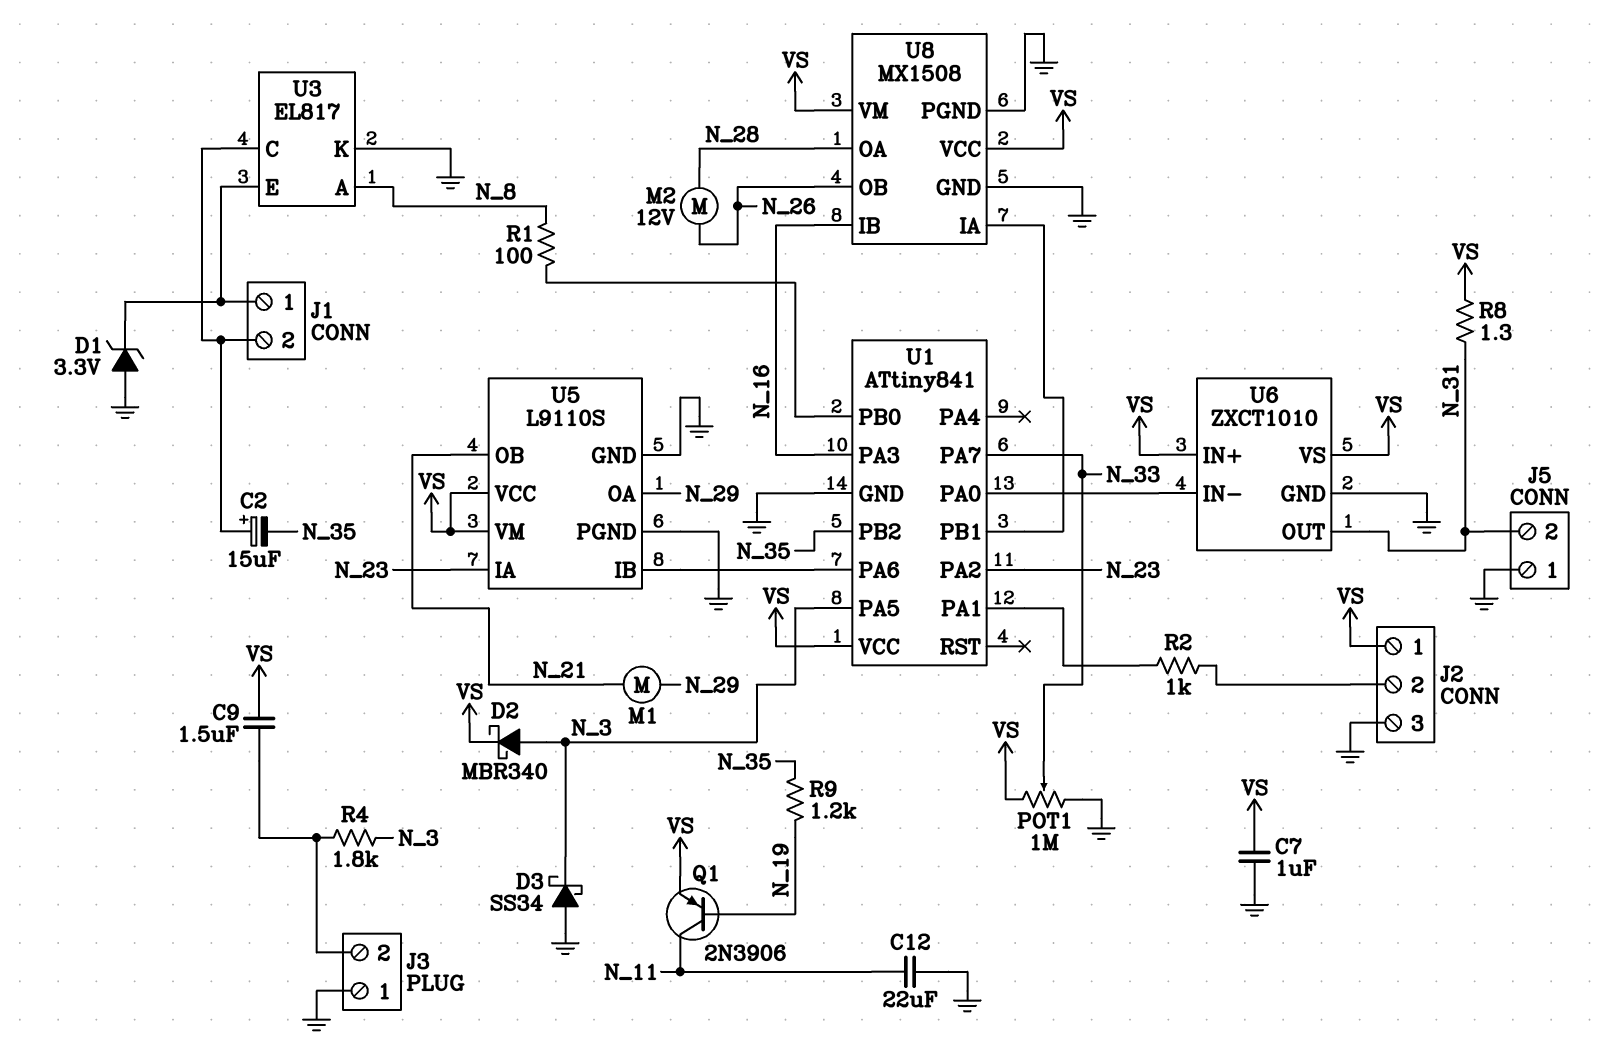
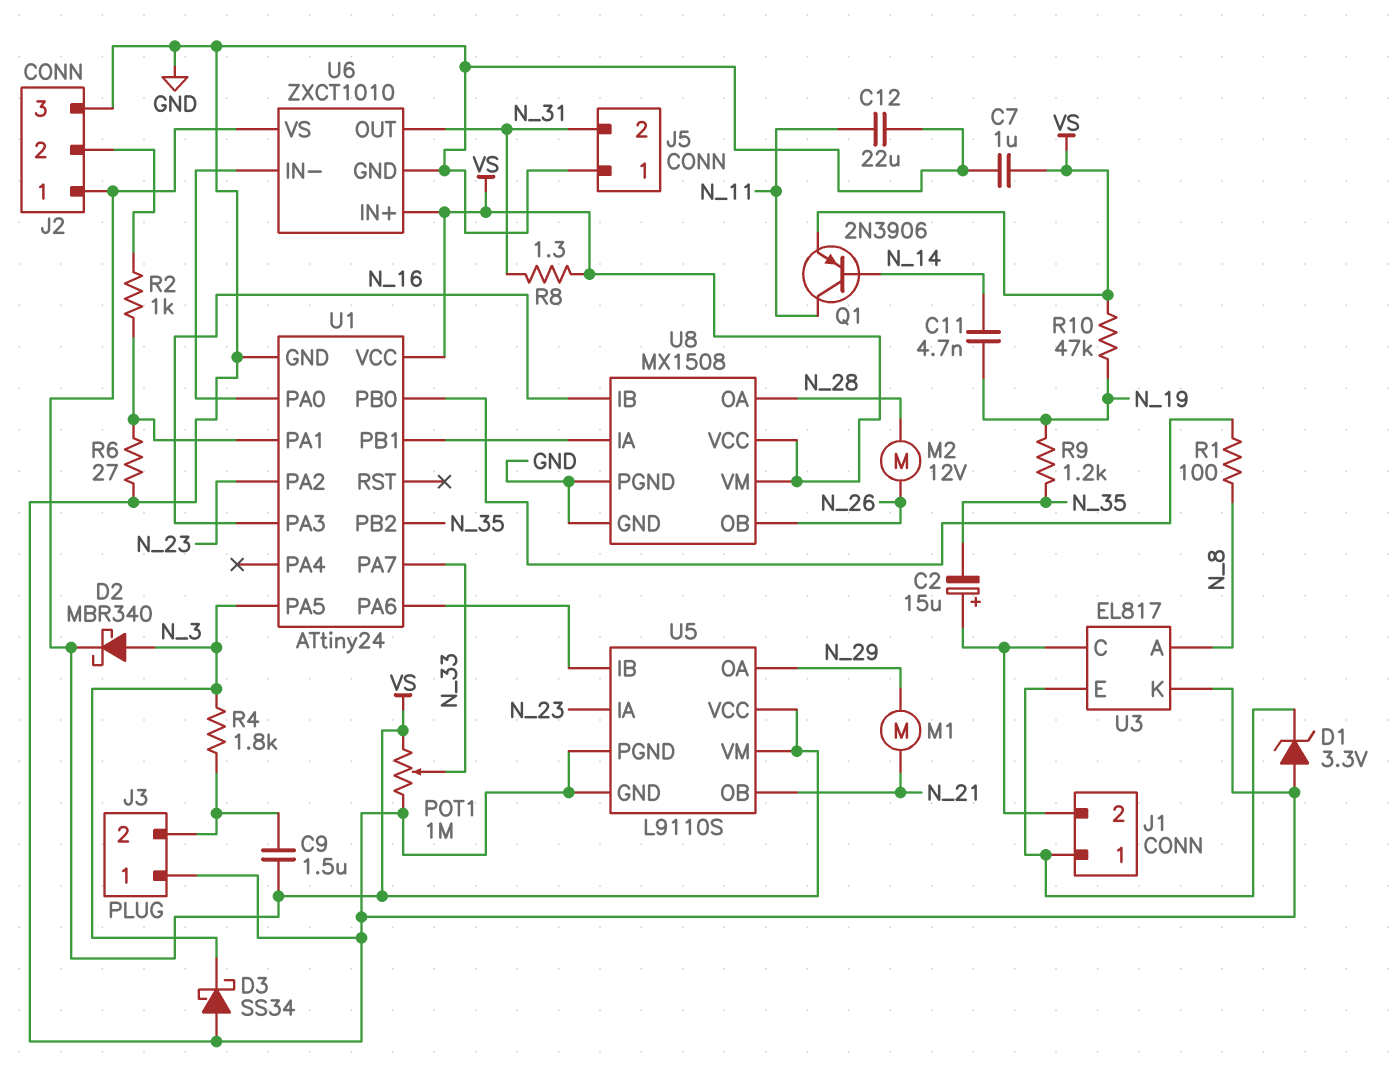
C11: none -> 4.7nF (N_14, N_19)
Q1: PNP 2N3906 (B N_19, C N_11, E VS) -> PNP 2N3906 (B N_14, C N_11, E VS)
R6: none -> 27 (GND, U1/PA1)
R10: none -> 47k (N_19, VS)
U1: ATtiny841 -> ATtiny24

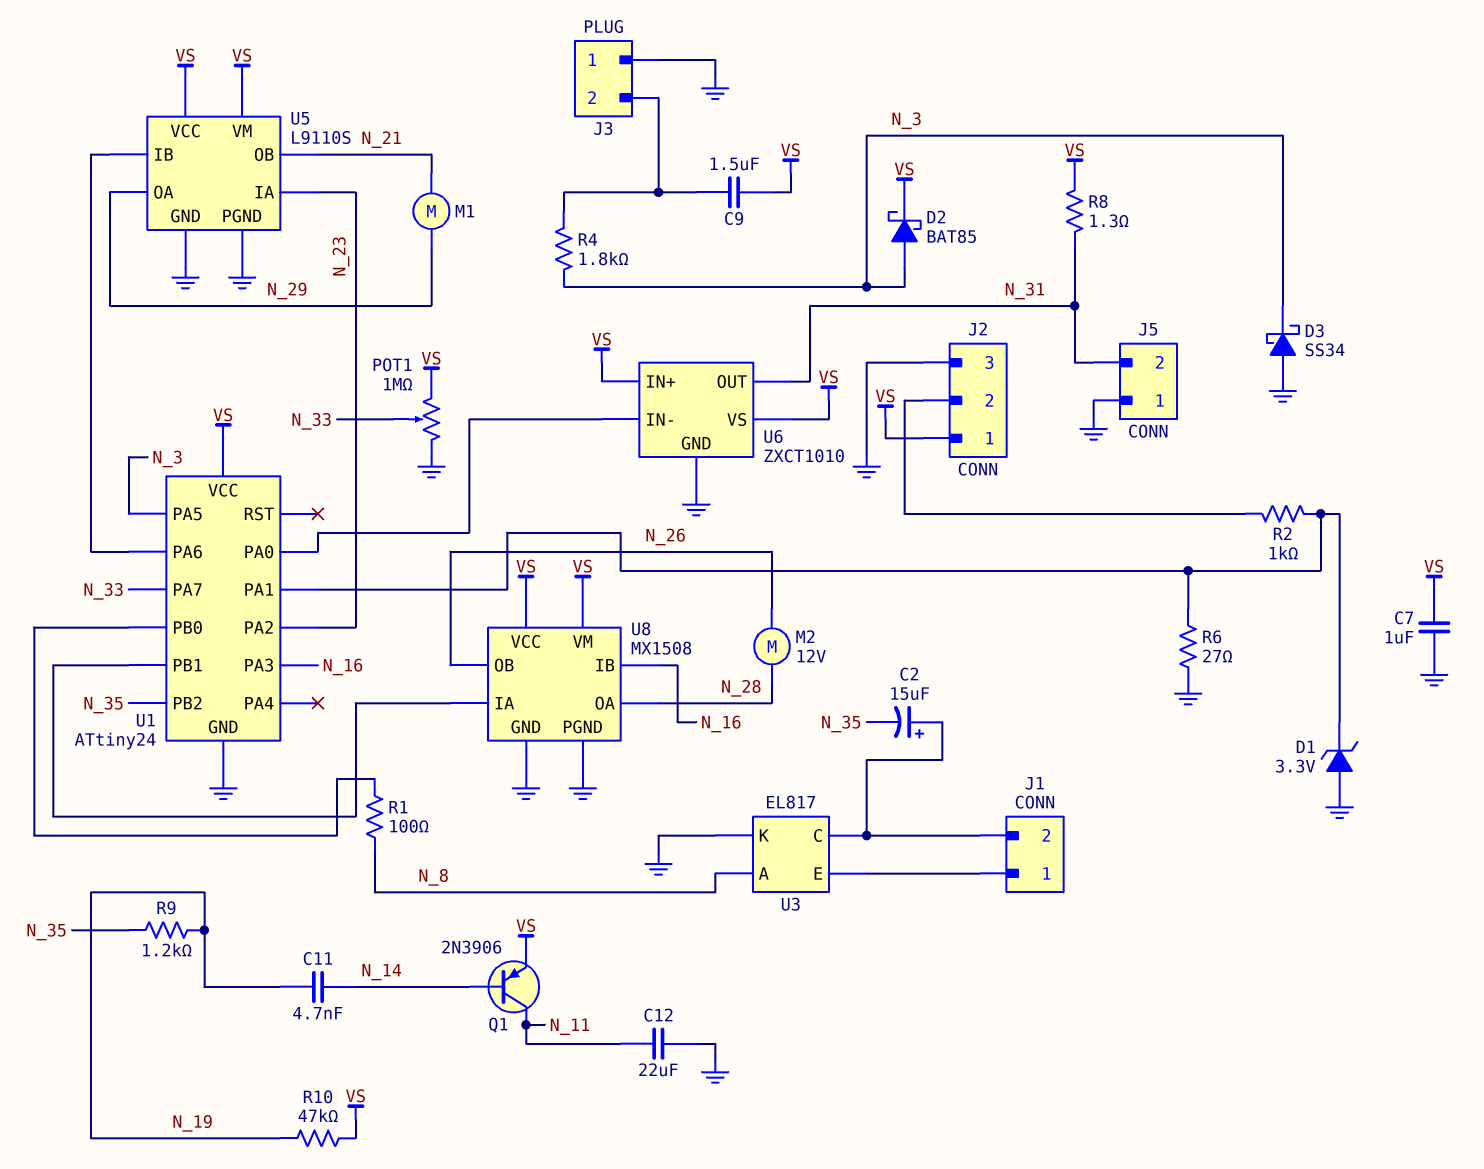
D1: zener 3.3V (A GND, K J1/1) -> zener 3.3V (A GND, K U1/PA1)
D2: schottky MBR340 (A N_3, K VS) -> schottky BAT85 (A N_3, K VS)

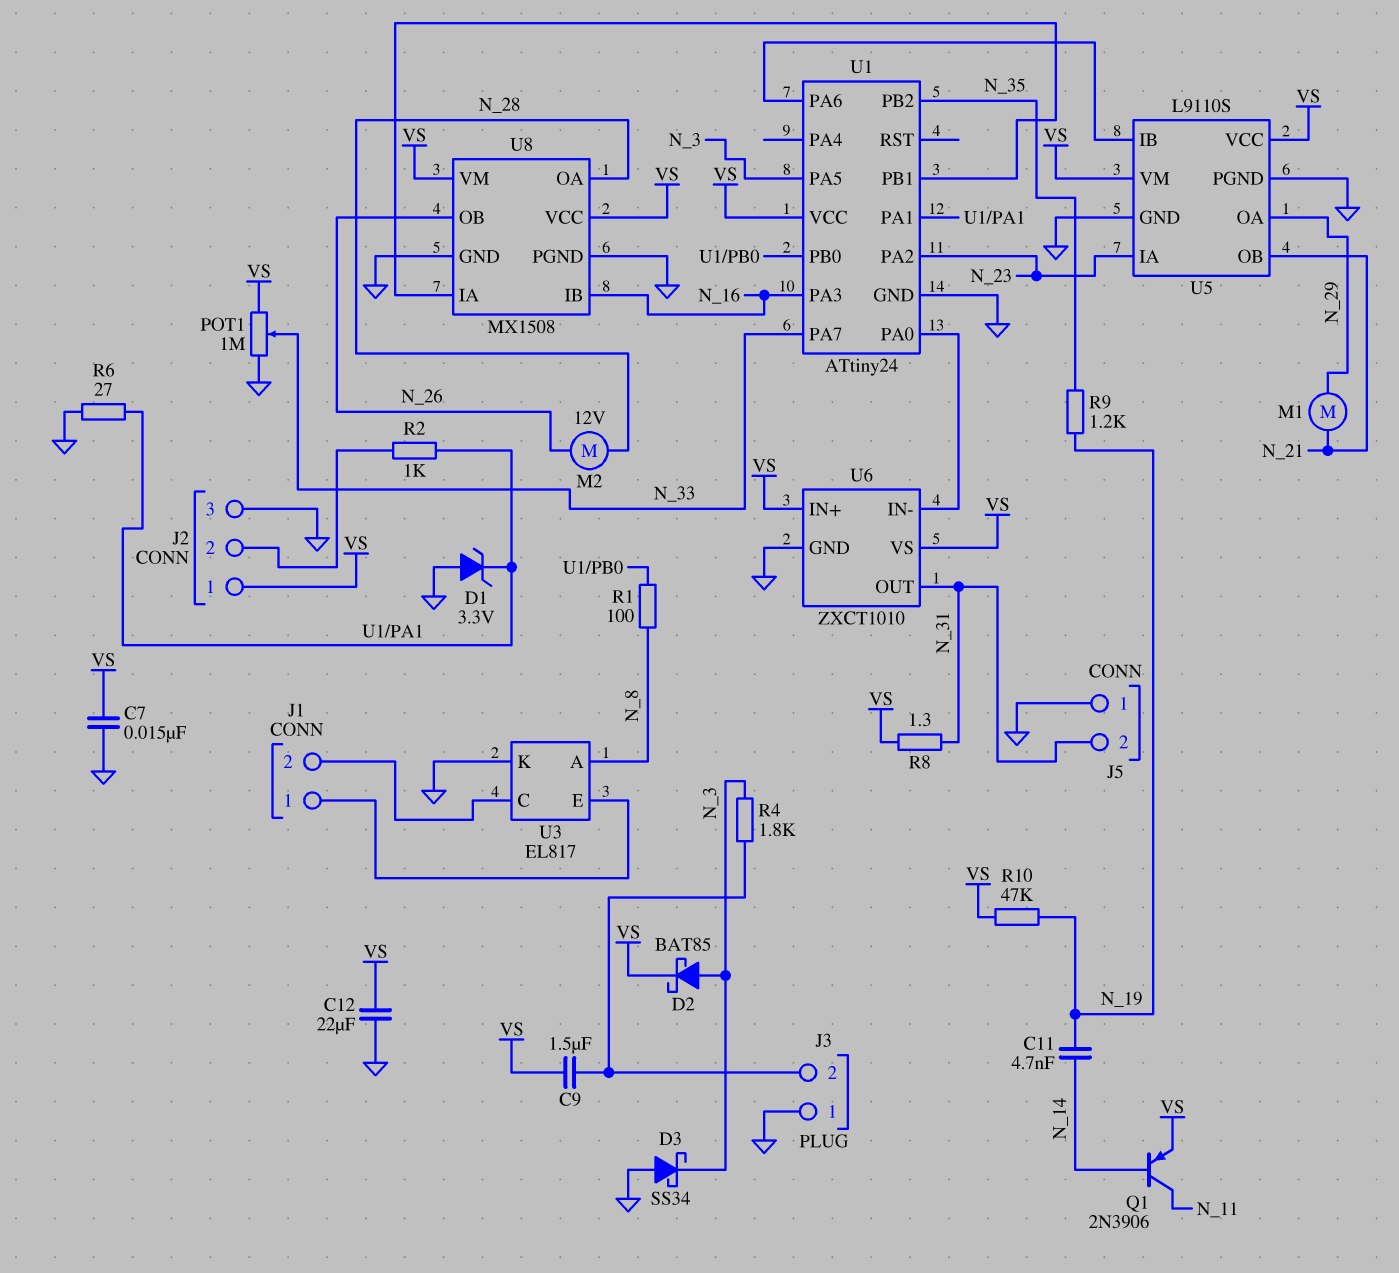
C2: 15uF (plus J1/2, minus N_35) -> none
C7: 1uF (GND, VS) -> 15nF (GND, VS)
C12: 22uF (GND, N_11) -> 22uF (GND, VS)

